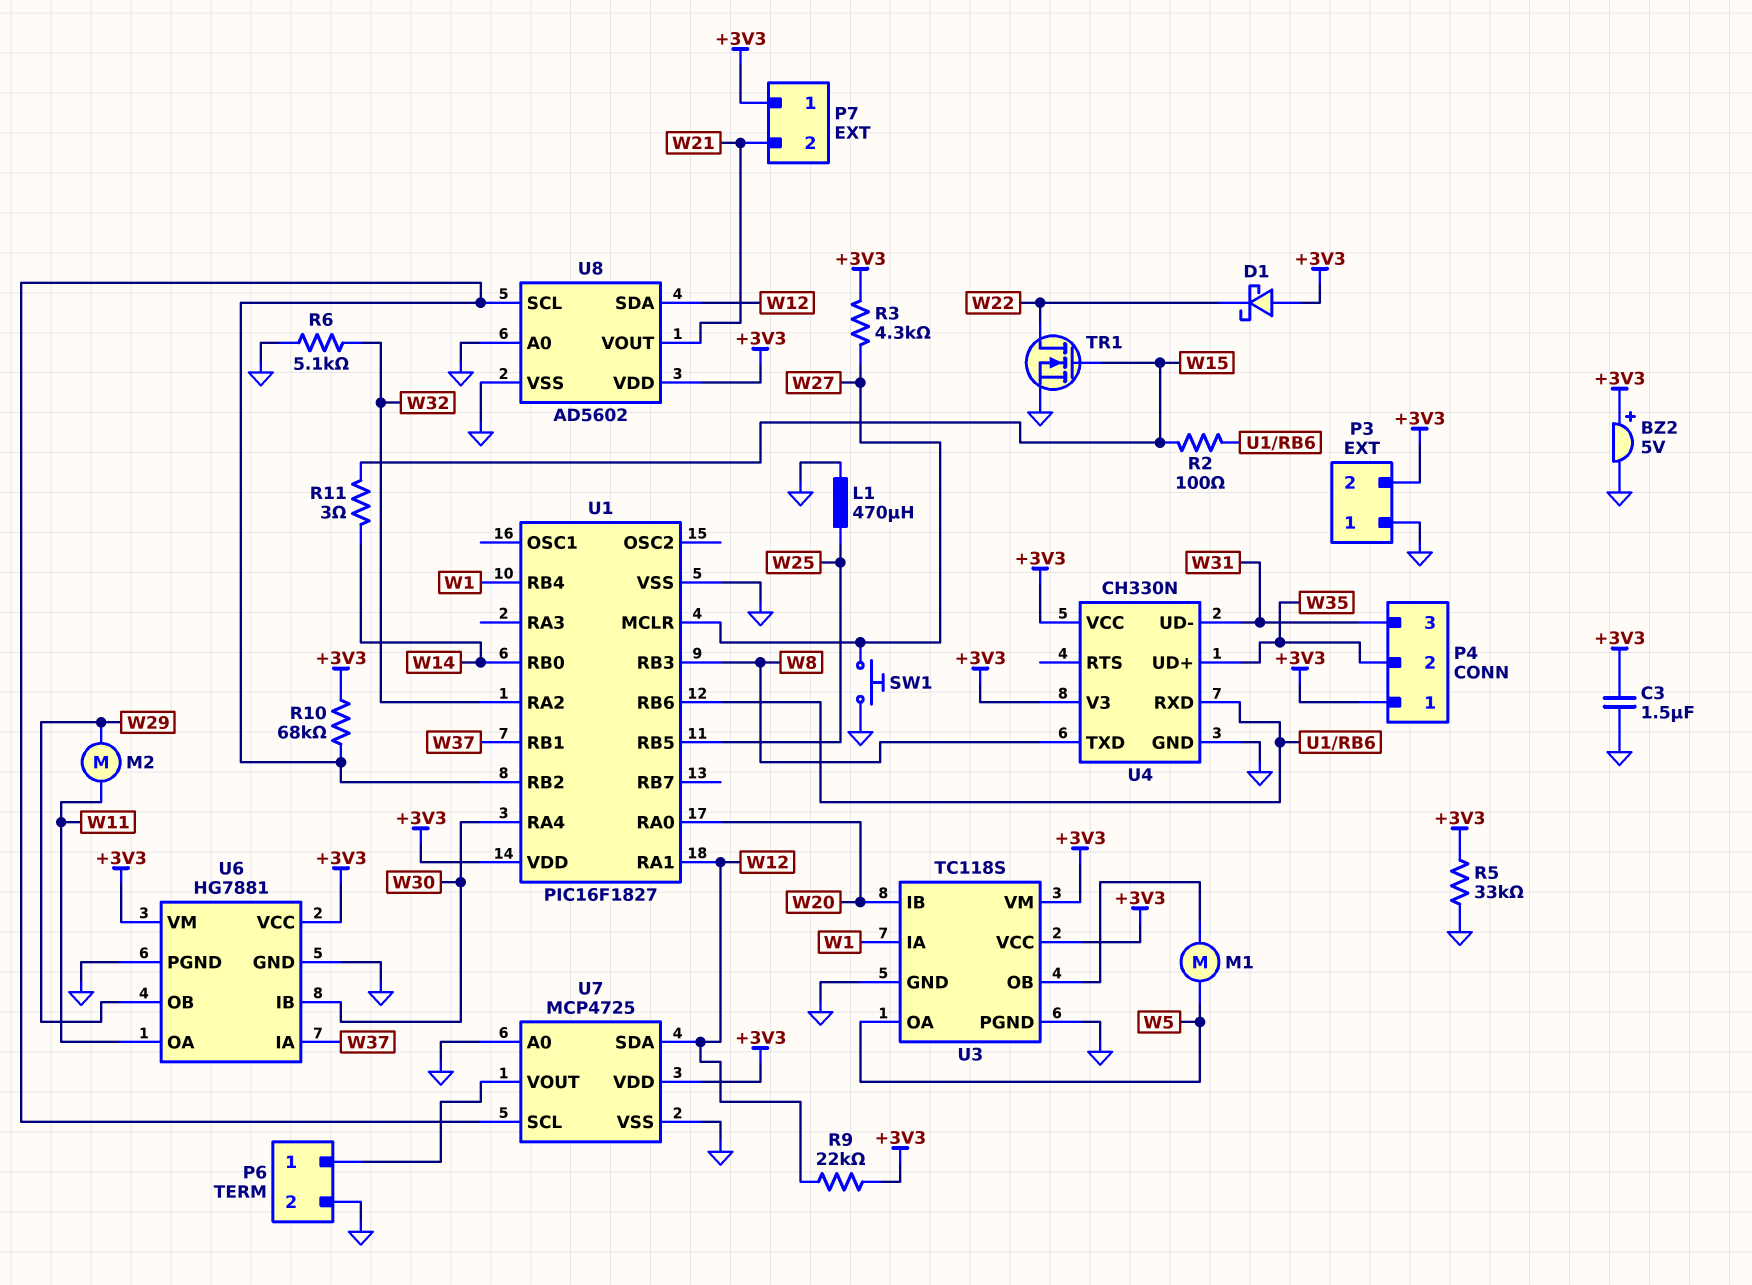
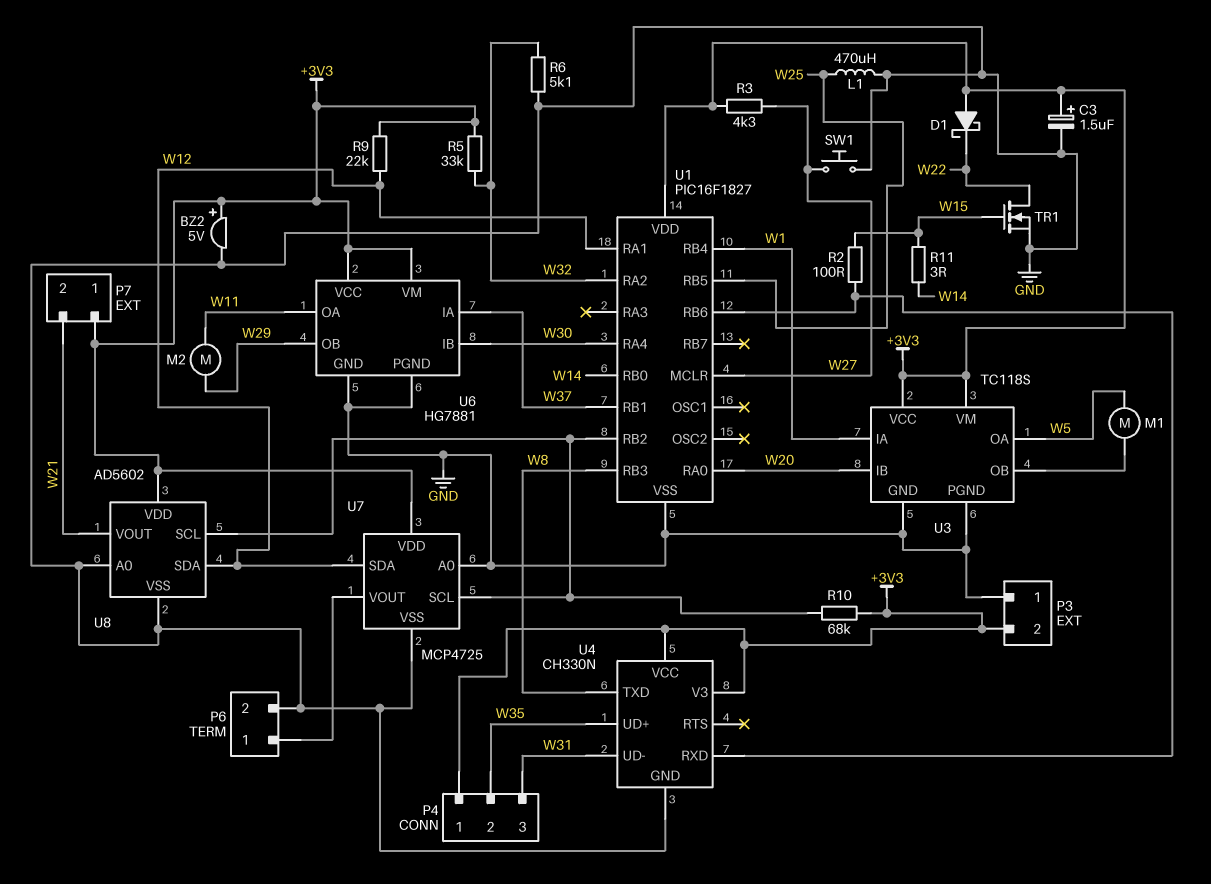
C3: 1.5uF (+3V3, GND) -> 1.5uF (plus +3V3, minus GND)
R5: 33k (+3V3, GND) -> 33k (+3V3, W32)

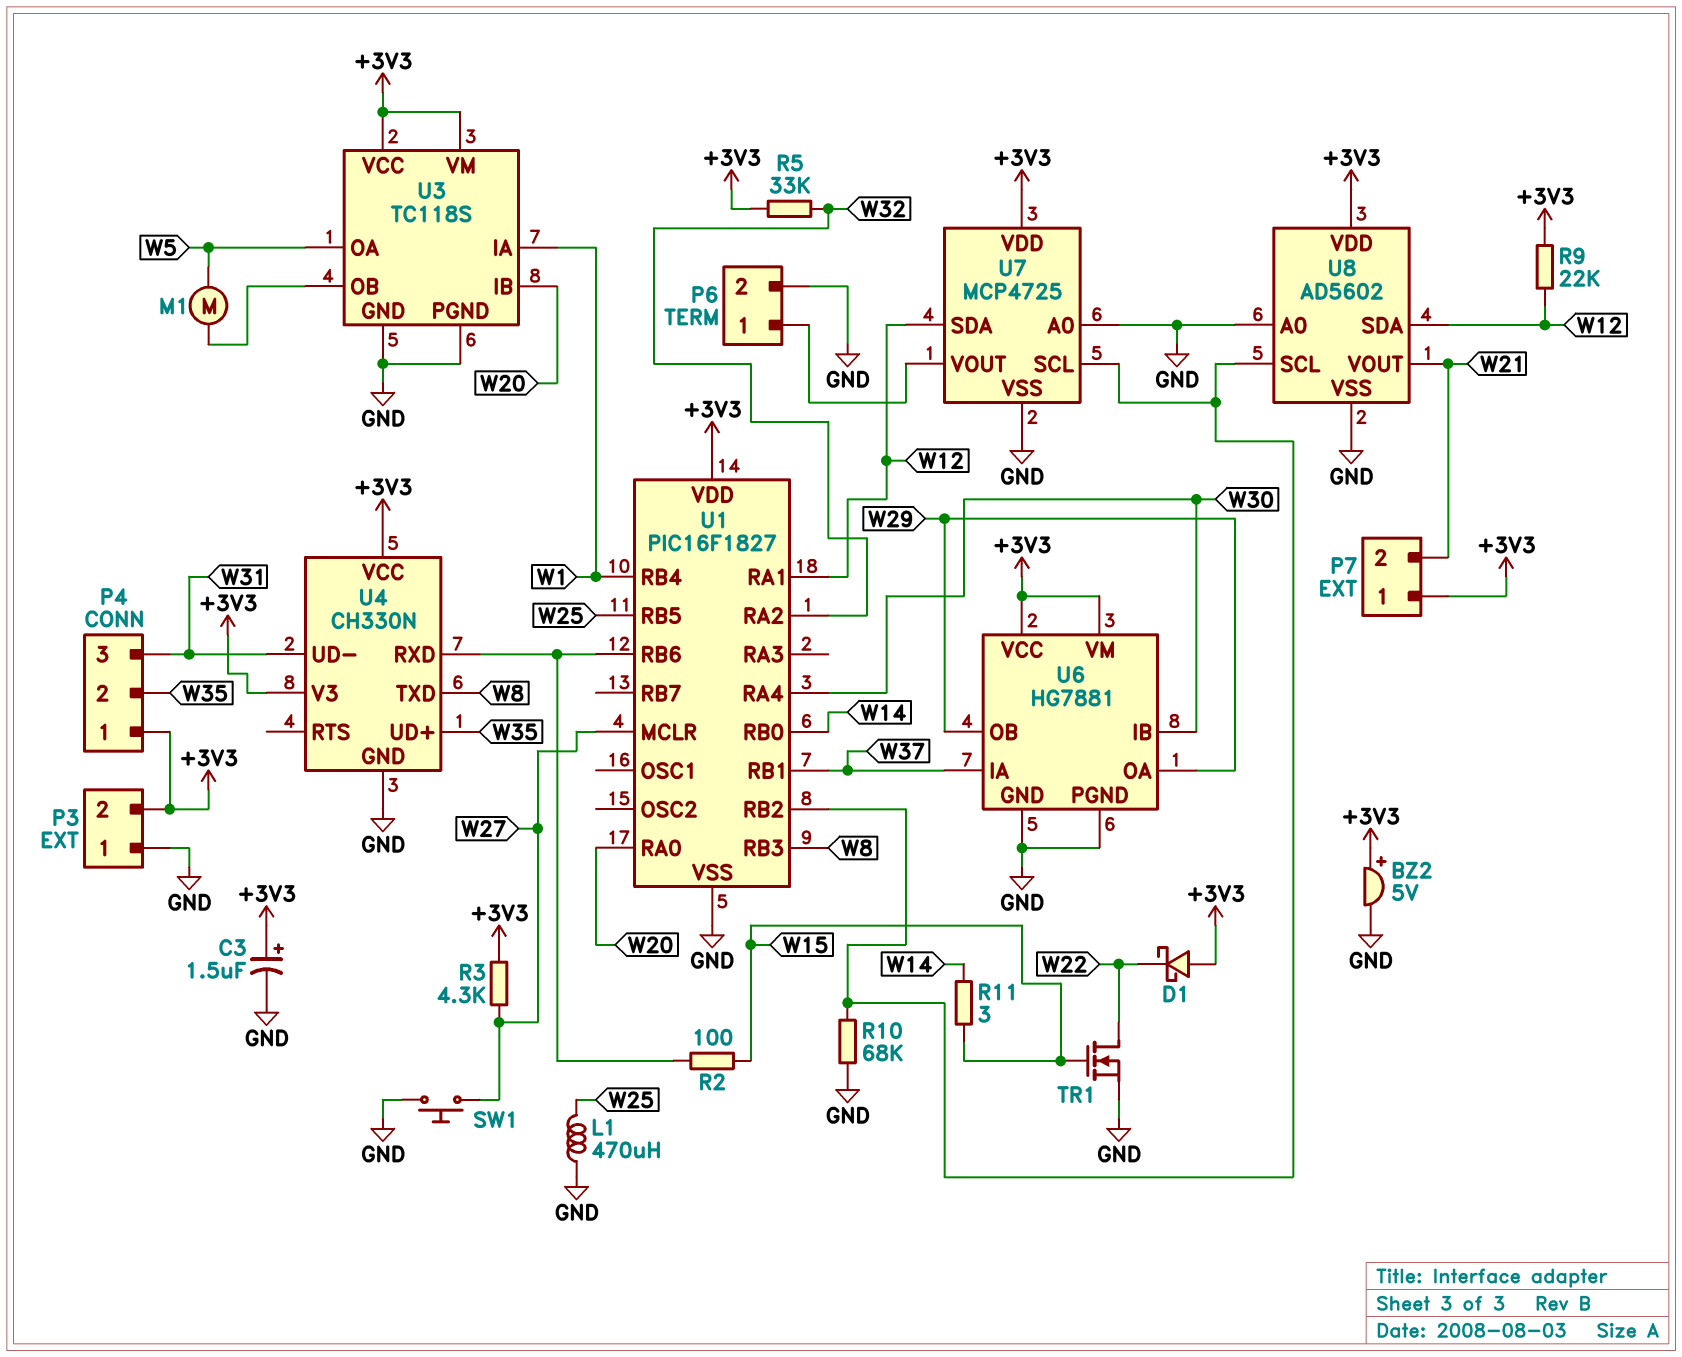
M2: motor (W11, W29) -> none
R6: 5.1k (GND, W32) -> none
R10: 68k (+3V3, U1/RB2) -> 68k (GND, U1/RB2)
U6 pin OA: W11 -> W29

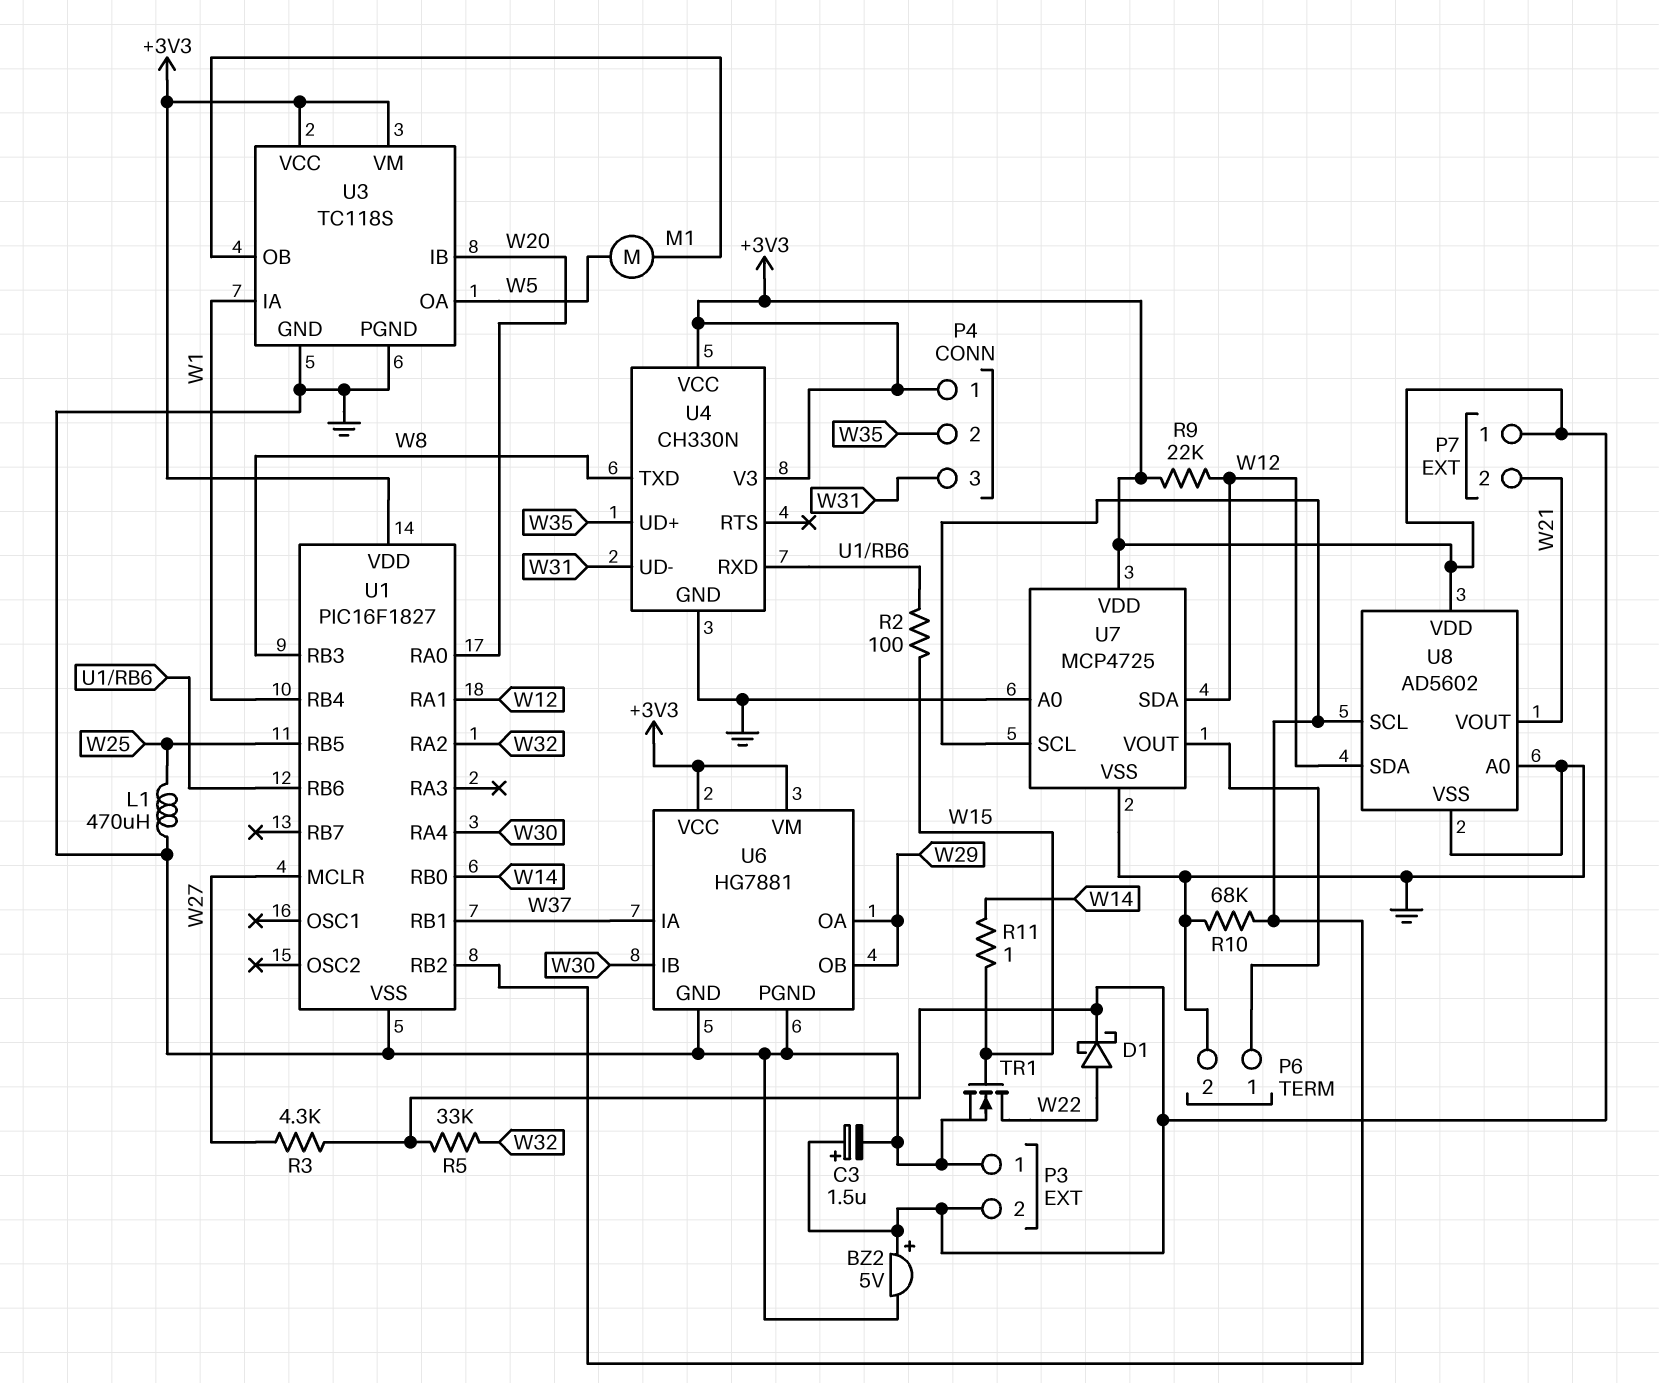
D1: schottky (A +3V3, K W22) -> schottky (A W22, K +3V3)
R11: 3 (W14, W15) -> 1 (W14, W15)
SW1: button (GND, W27) -> none

